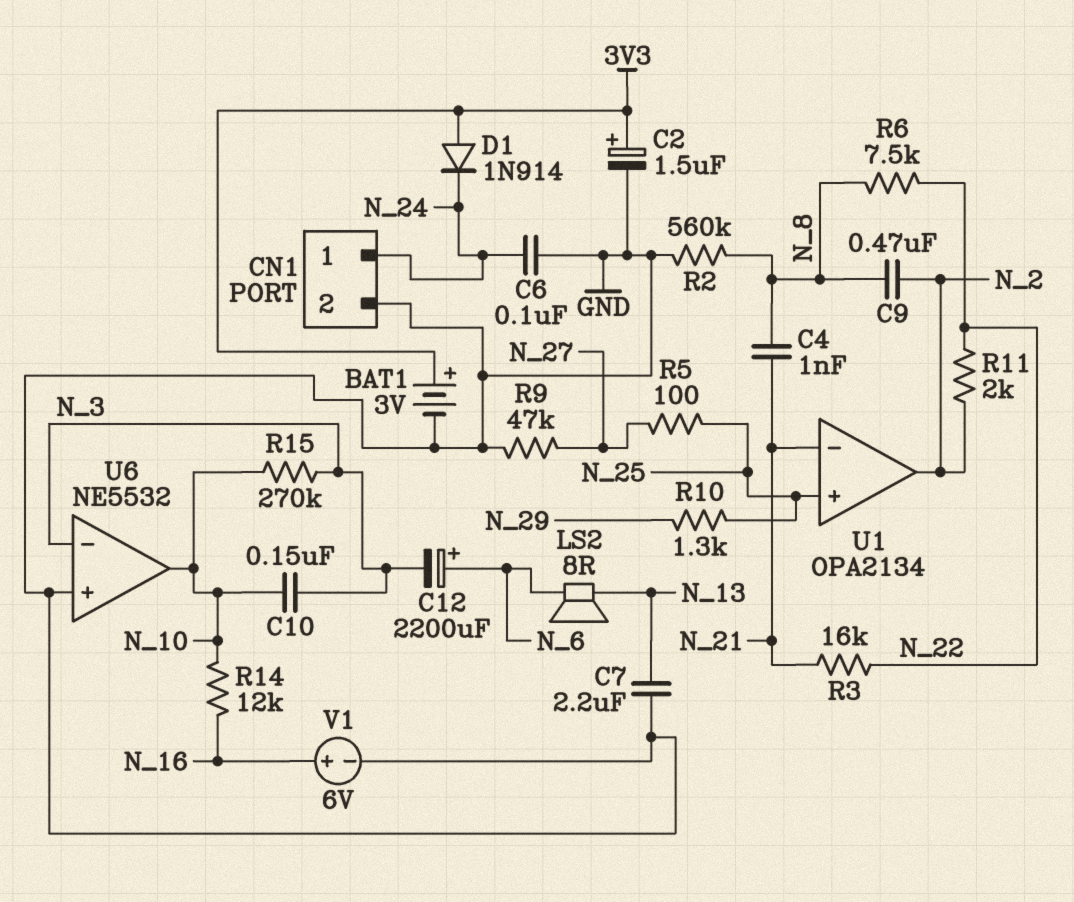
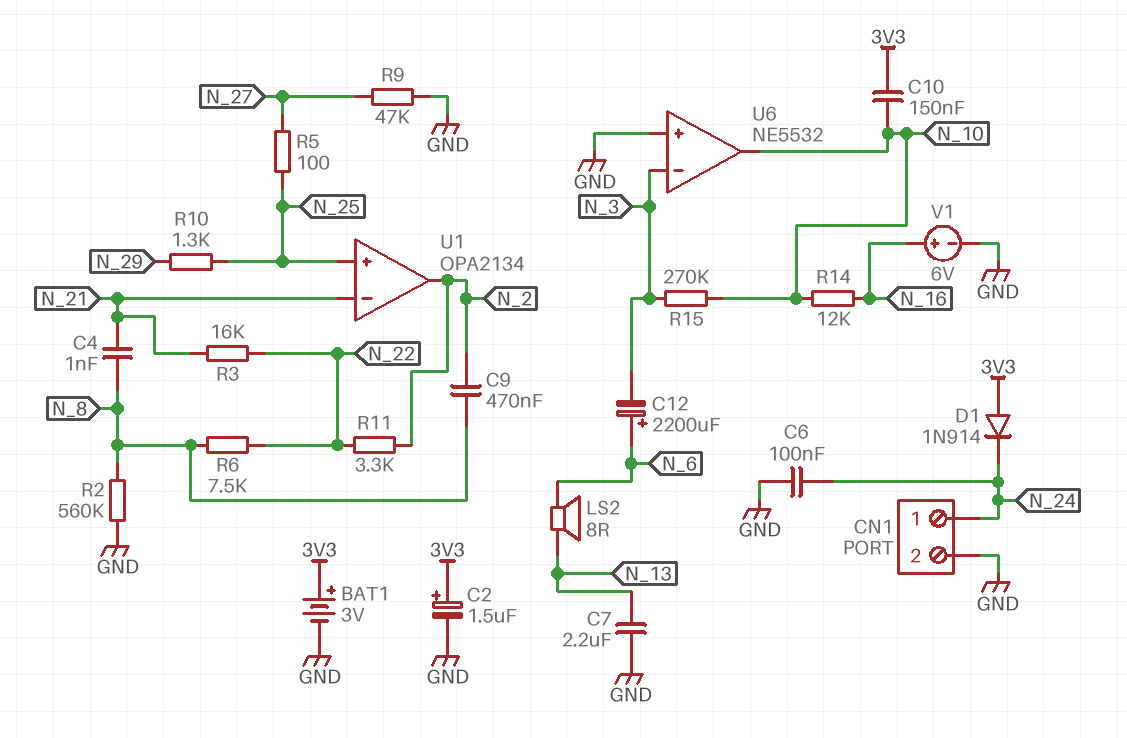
C10: 150nF (N_3, N_10) -> 150nF (3V3, N_10)
R11: 2k (N_2, N_22) -> 3.3k (N_2, N_22)

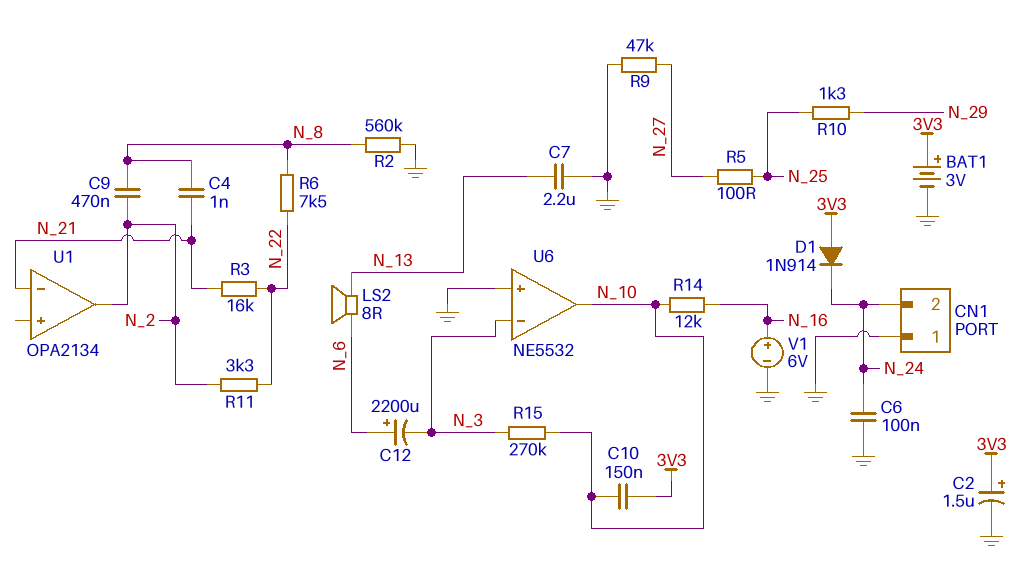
CN1 pin 1: N_24 -> GND
CN1 pin 2: GND -> N_24
U1 pin in+: N_25 -> none

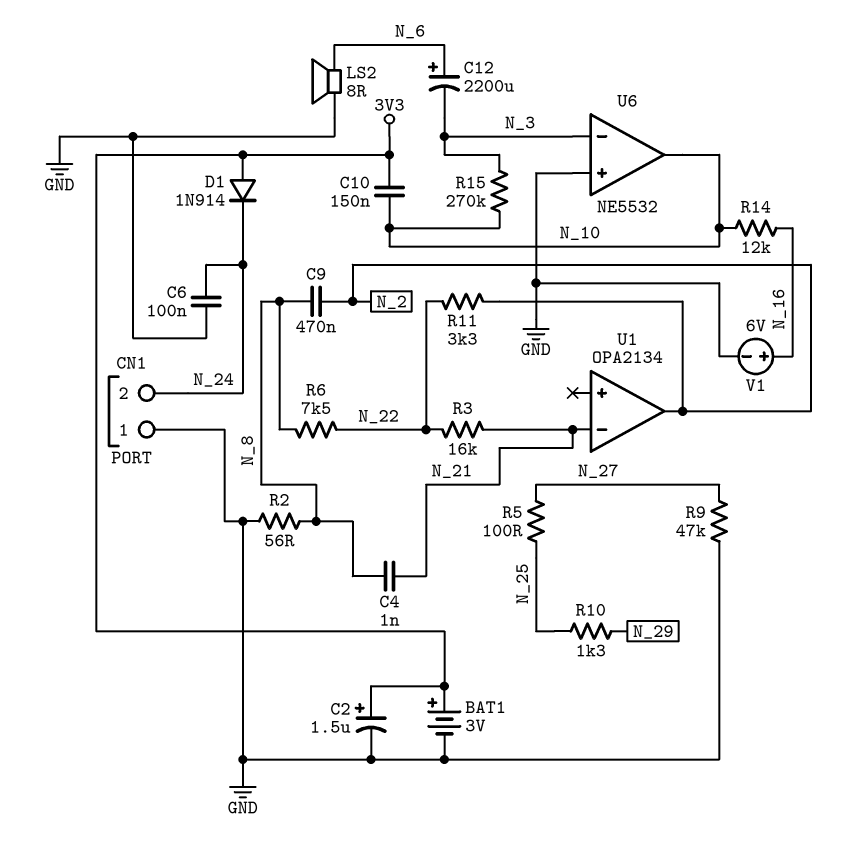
C7: 2.2uF (GND, N_13) -> none
LS2: speaker 8R (N_6, N_13) -> speaker 8R (GND, N_6)
R2: 560k (GND, N_8) -> 56 (GND, N_8)

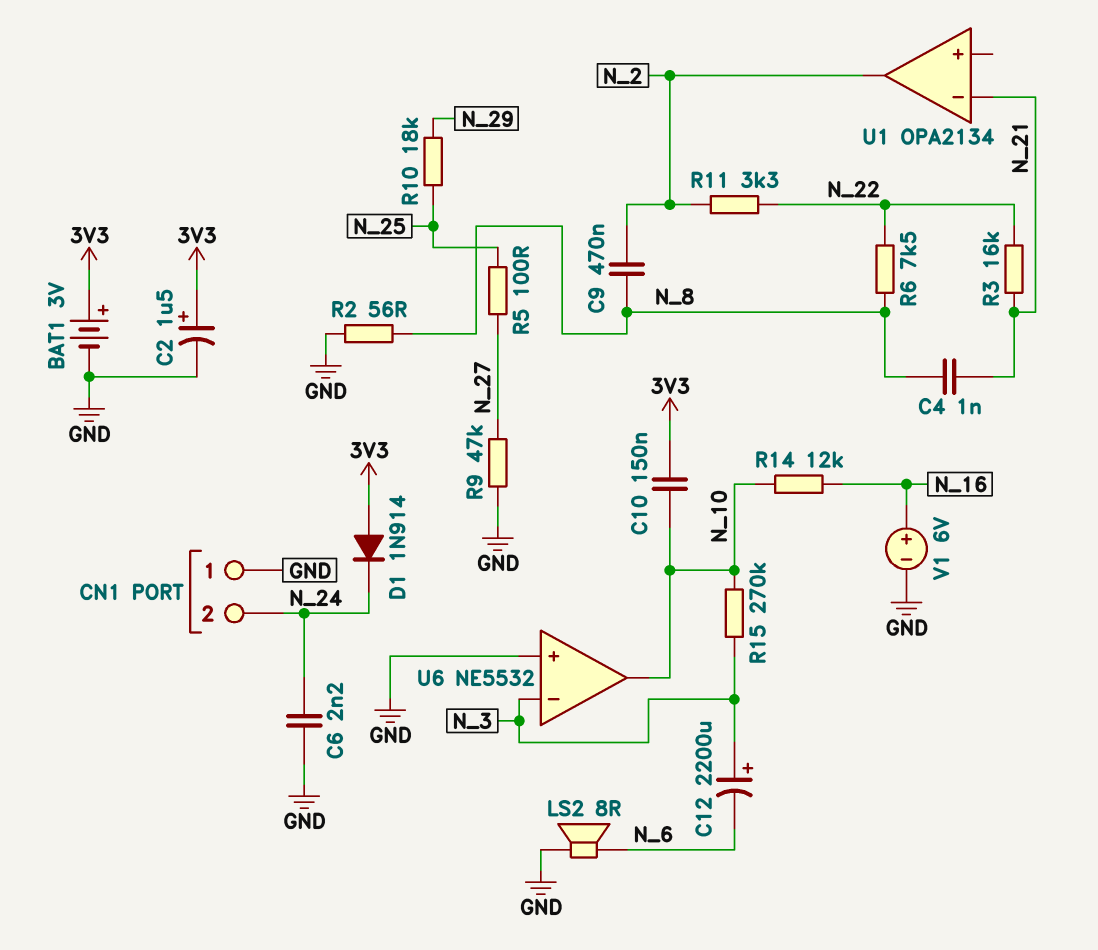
C6: 100nF (GND, N_24) -> 2.2nF (GND, N_24)
C12: 2200uF (plus N_6, minus N_3) -> 2200uF (plus N_3, minus N_6)
R10: 1.3k (N_25, N_29) -> 18k (N_25, N_29)

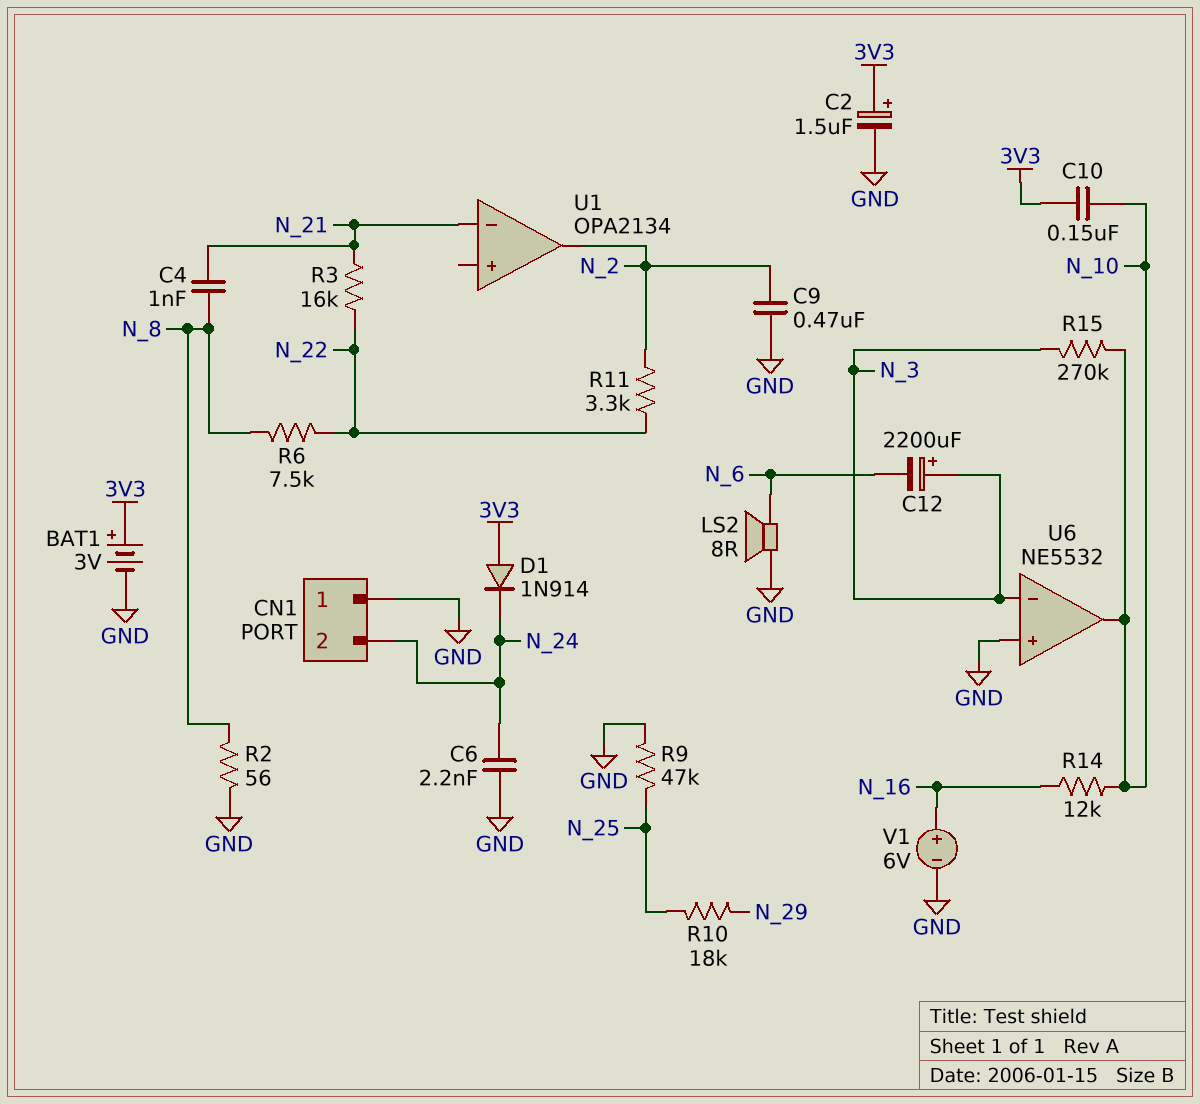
C9: 470nF (N_2, N_8) -> 470nF (GND, N_2)
R5: 100 (N_25, N_27) -> none
R9: 47k (GND, N_27) -> 47k (GND, N_25)

